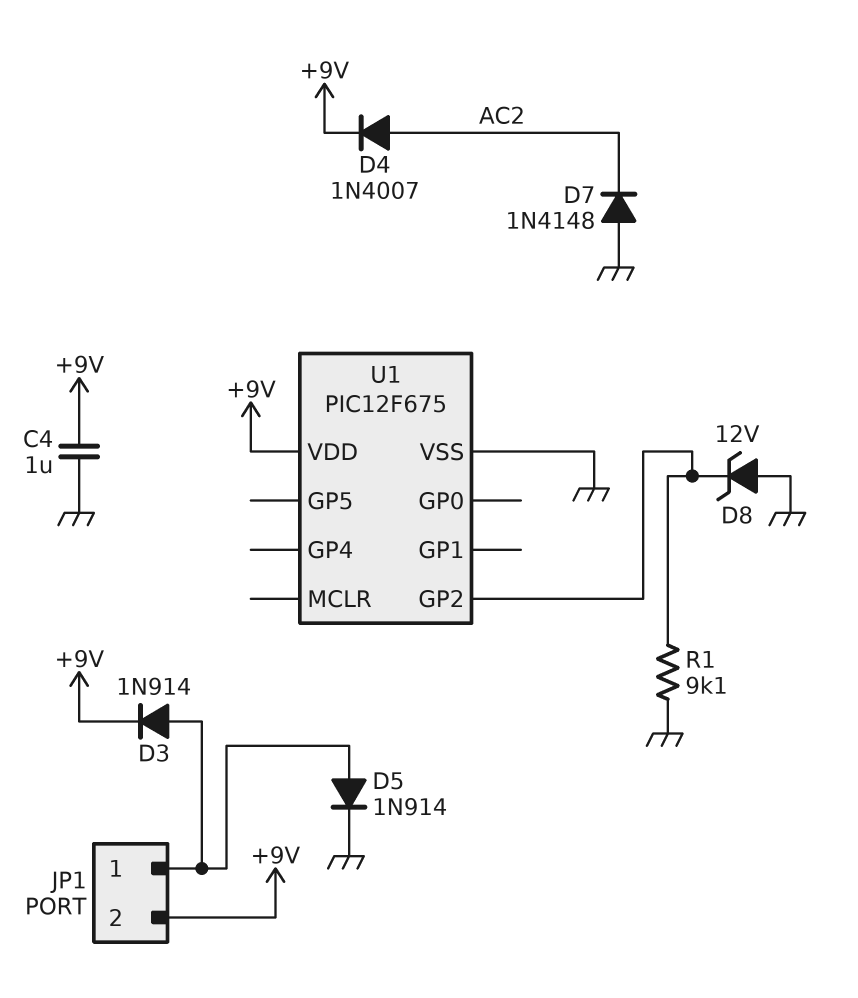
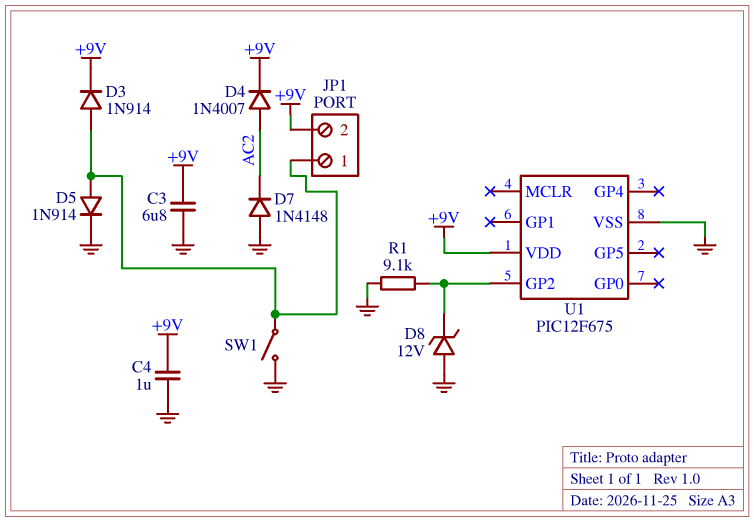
C3: none -> 6.8uF (+9V, GND)
SW1: none -> switch (GND, JP1/1)

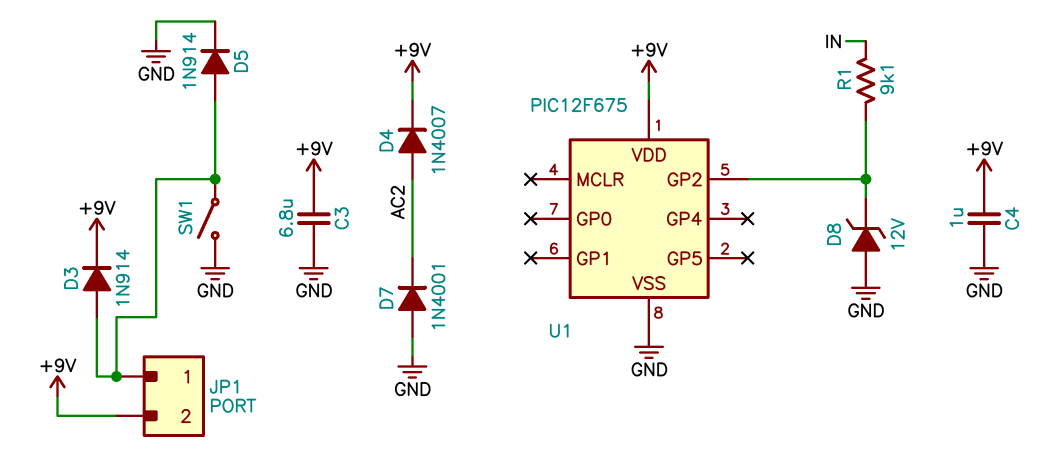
D7: diode 1N4148 (A GND, K AC2) -> diode 1N4001 (A GND, K AC2)
R1: 9.1k (GND, U1/GP2) -> 9.1k (IN, U1/GP2)

